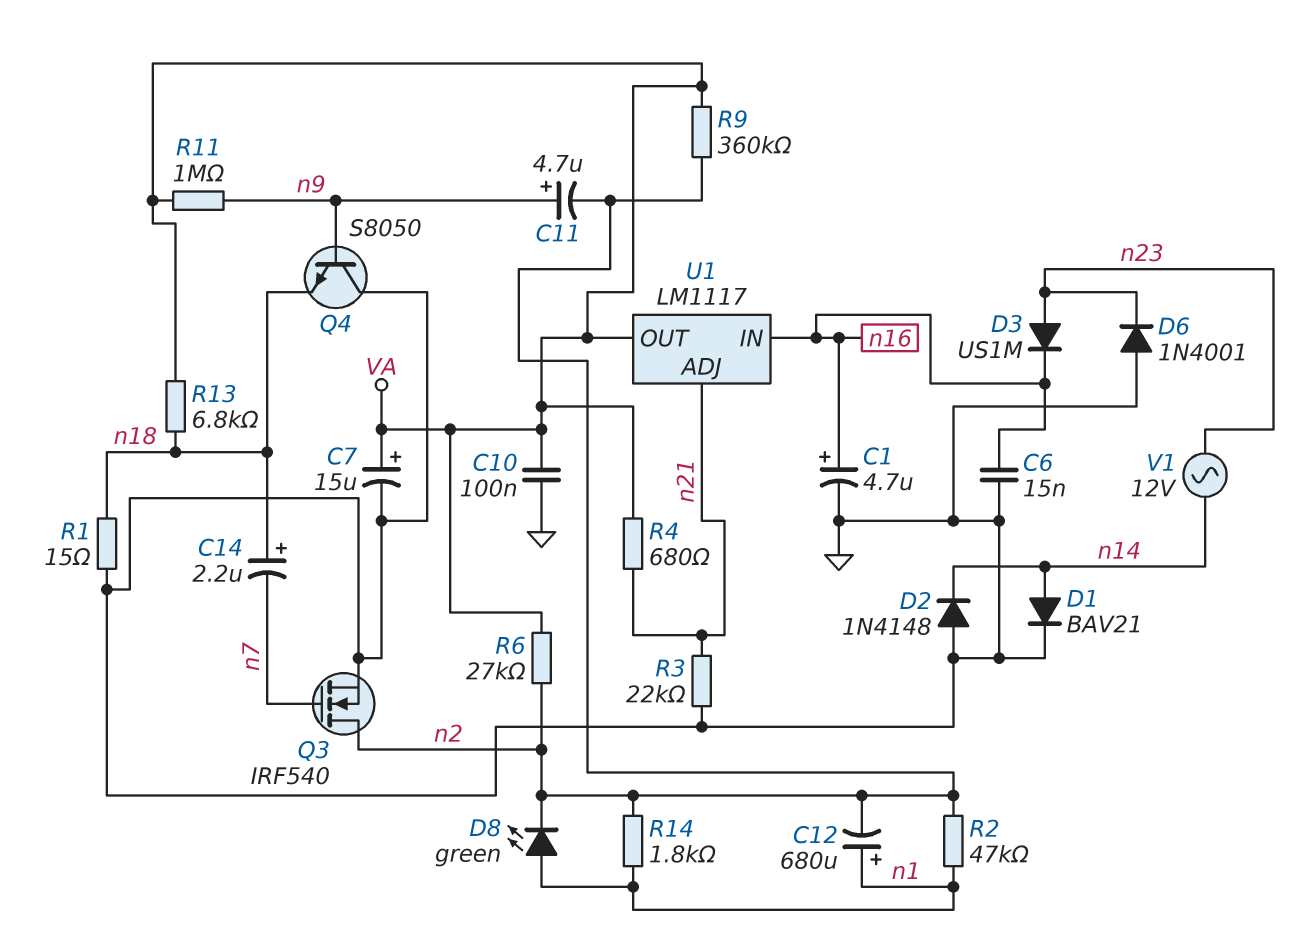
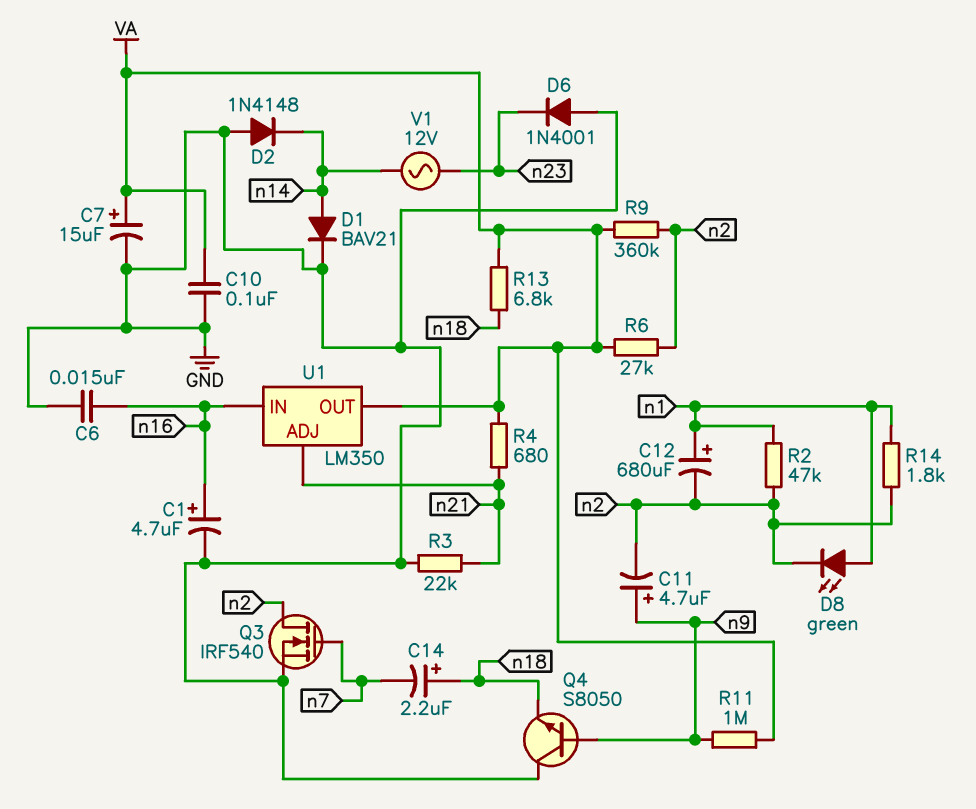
D3: diode US1M (A n23, K n16) -> none
R1: 15 (GND, n18) -> none
U1: LM1117 -> LM350

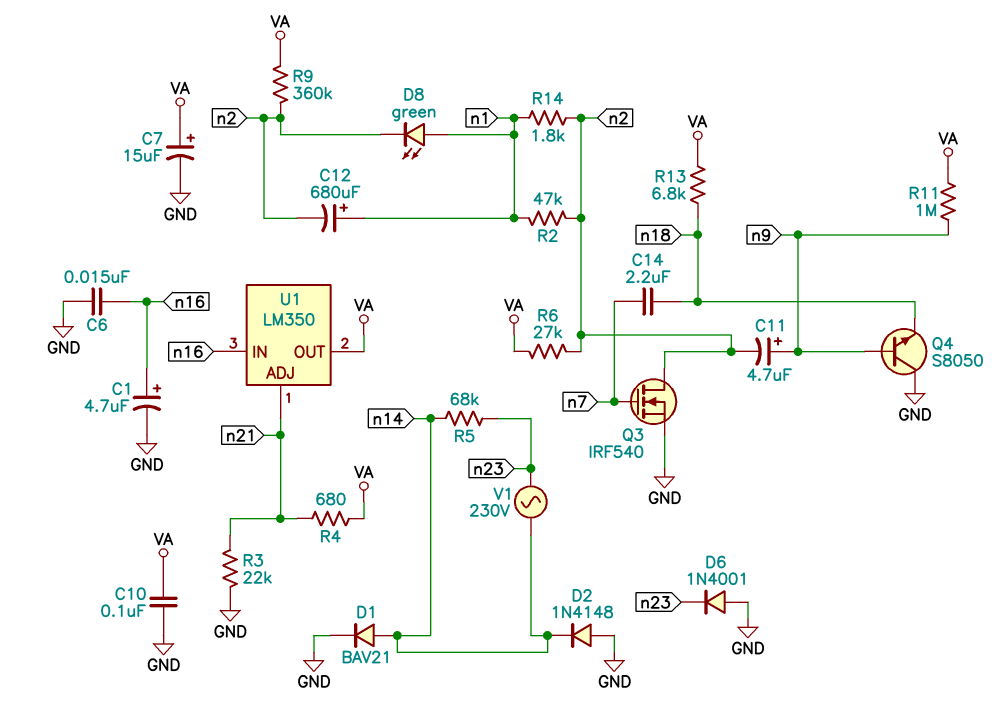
C14: 2.2uF (plus n18, minus n7) -> 2.2uF (n7, n18)
R5: none -> 68k (n14, n23)
V1: AC 12V (n14, n23) -> AC 230V (n14, n23)

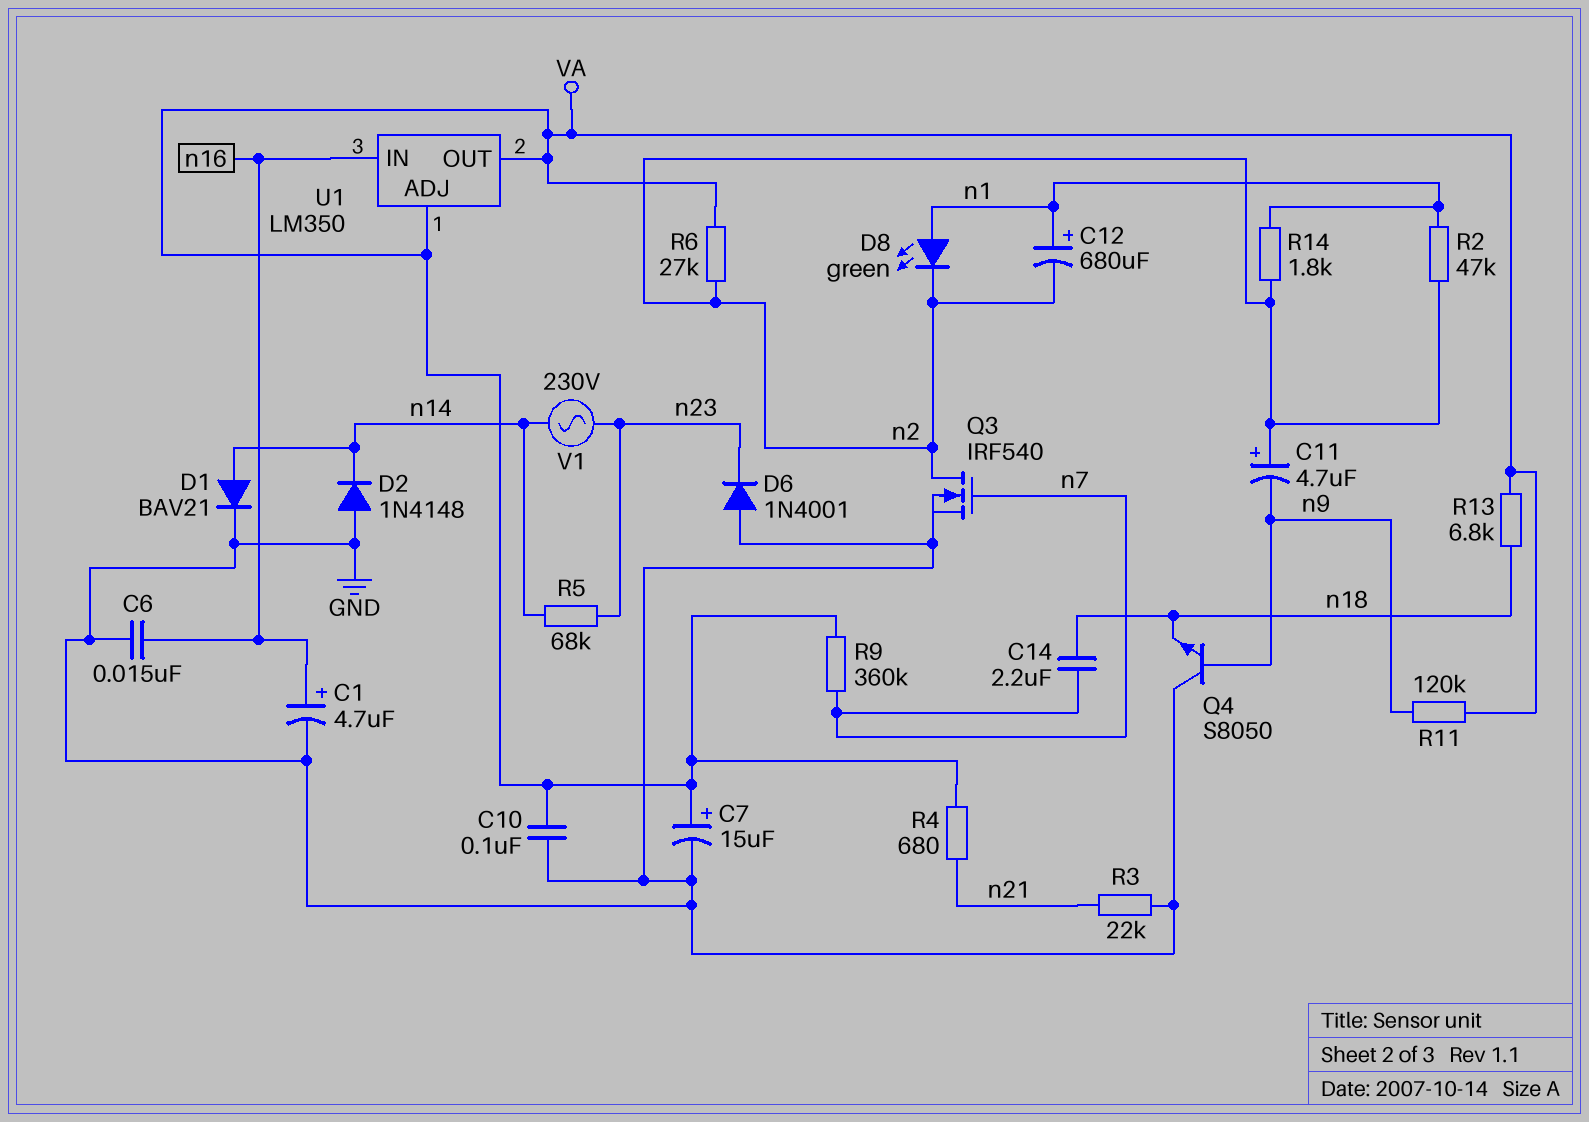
C11: 4.7uF (plus n9, minus n2) -> 4.7uF (plus n2, minus n9)
R9: 360k (VA, n2) -> 360k (VA, n7)
R11: 1M (VA, n9) -> 120k (VA, n9)
U1 pin ADJ: n21 -> VA

